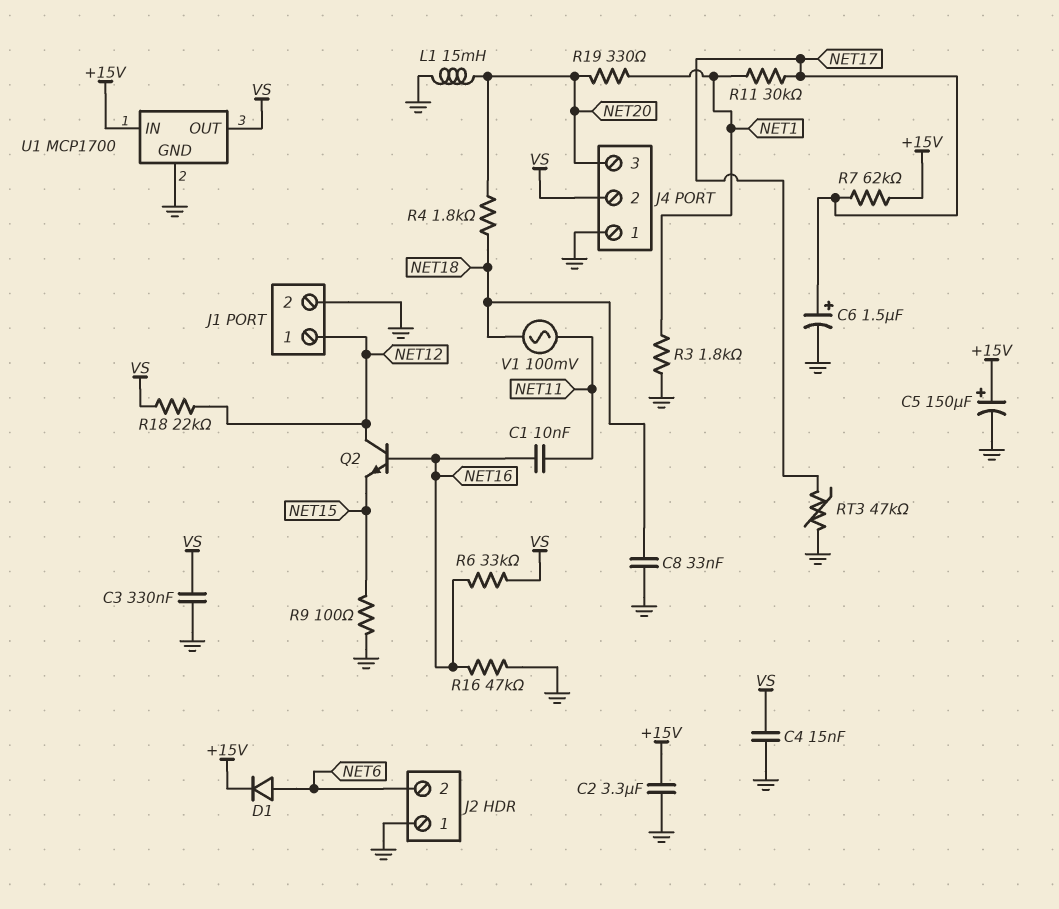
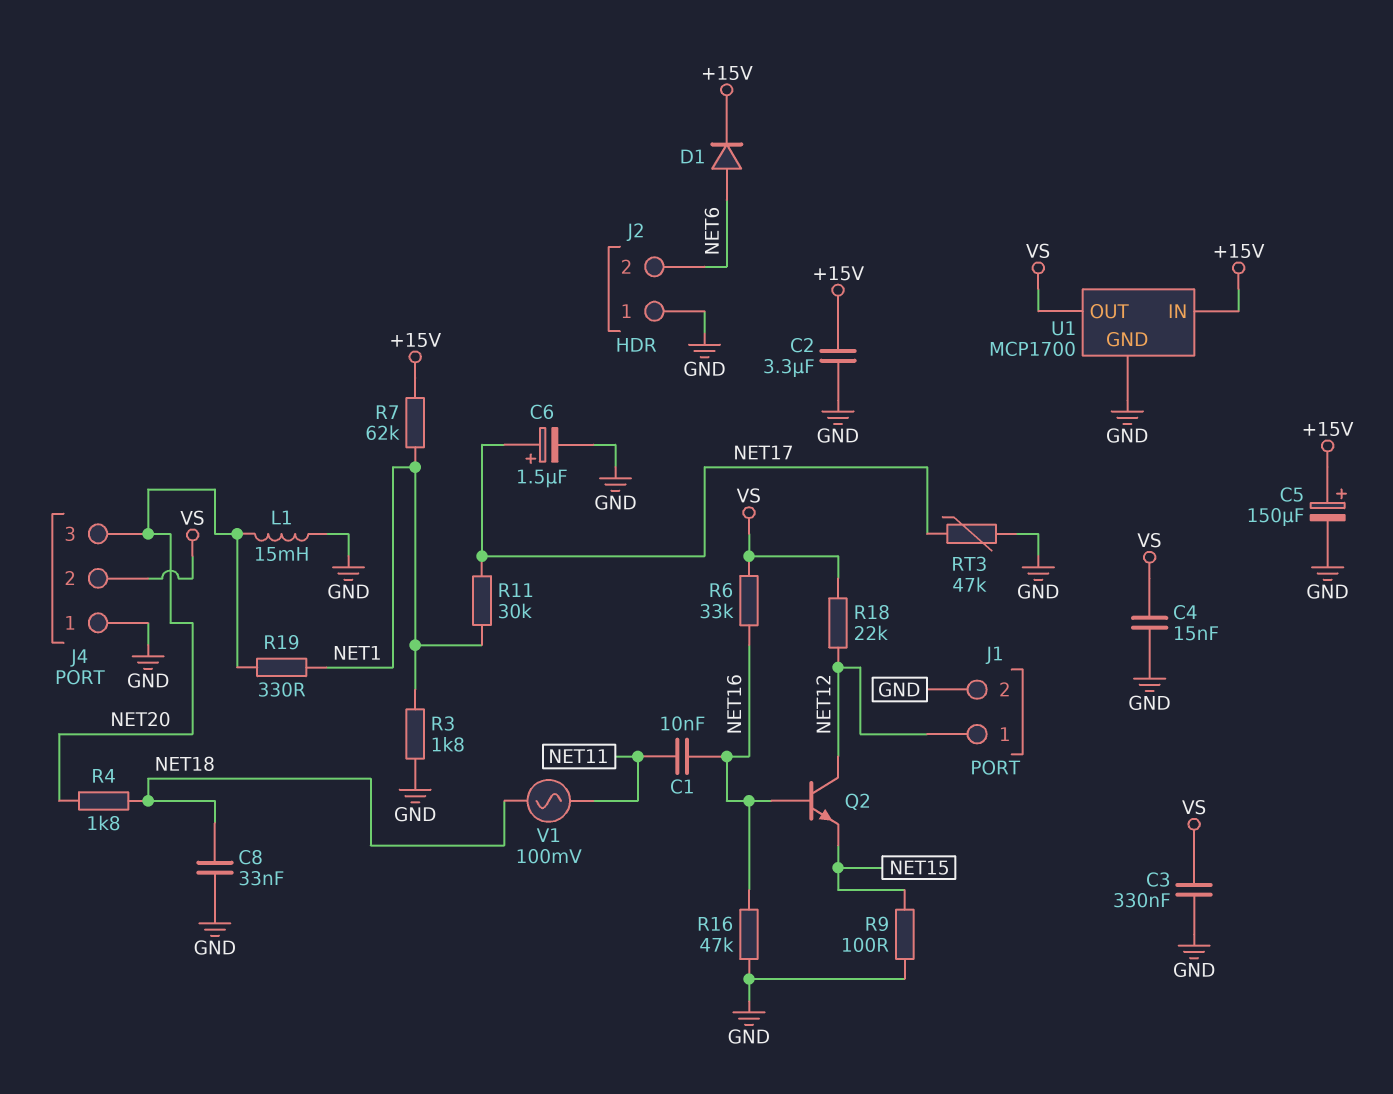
R7: 62k (+15V, NET17) -> 62k (+15V, NET1)

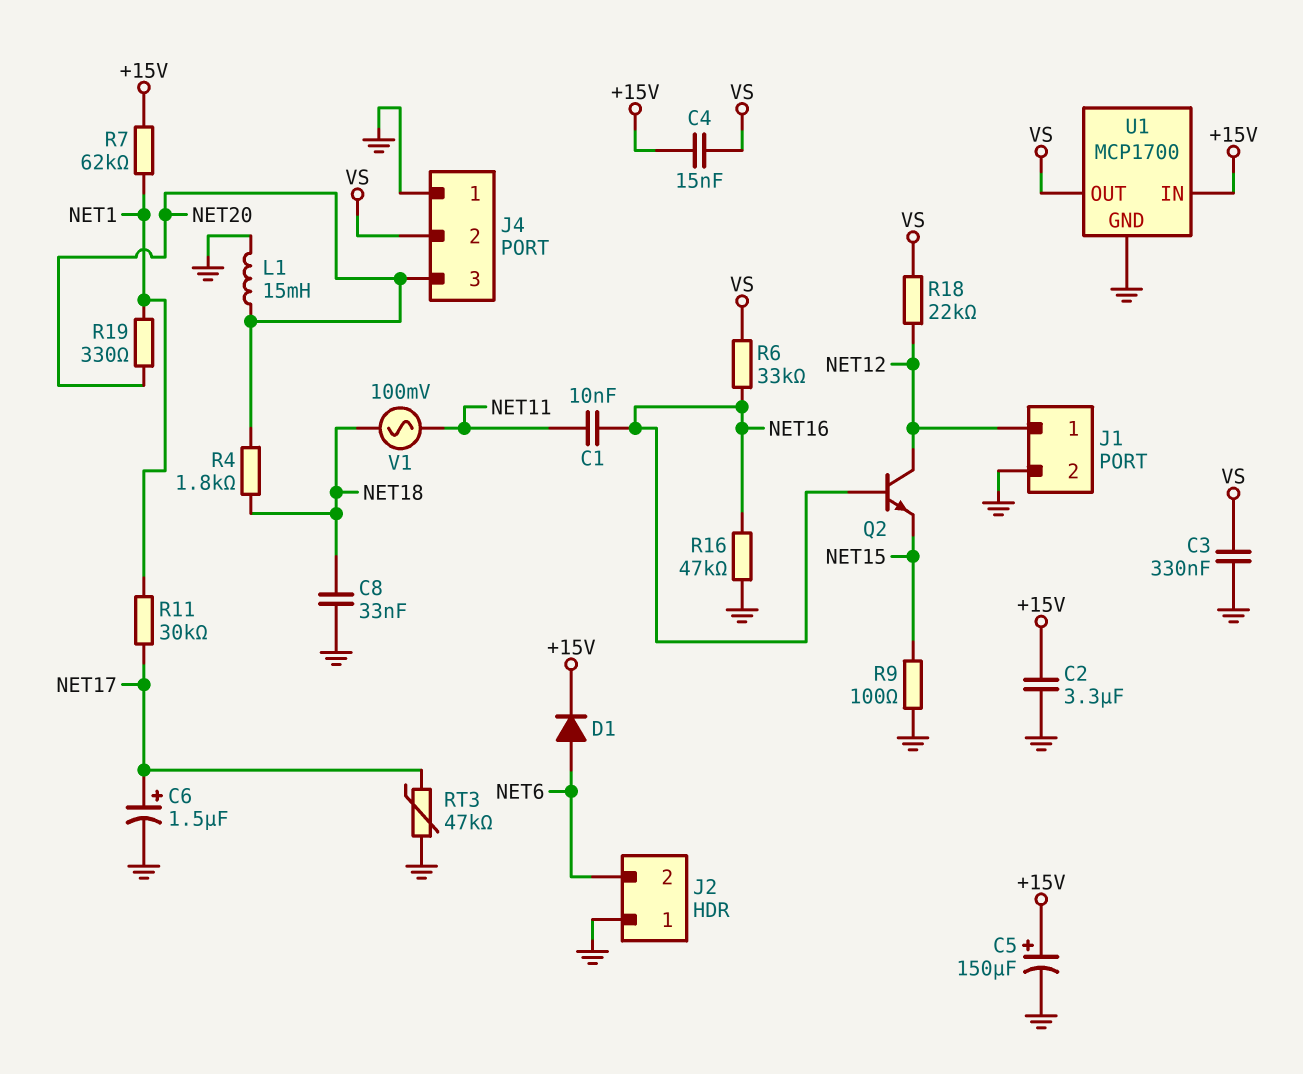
C4: 15nF (GND, VS) -> 15nF (+15V, VS)
R3: 1.8k (GND, NET1) -> none

